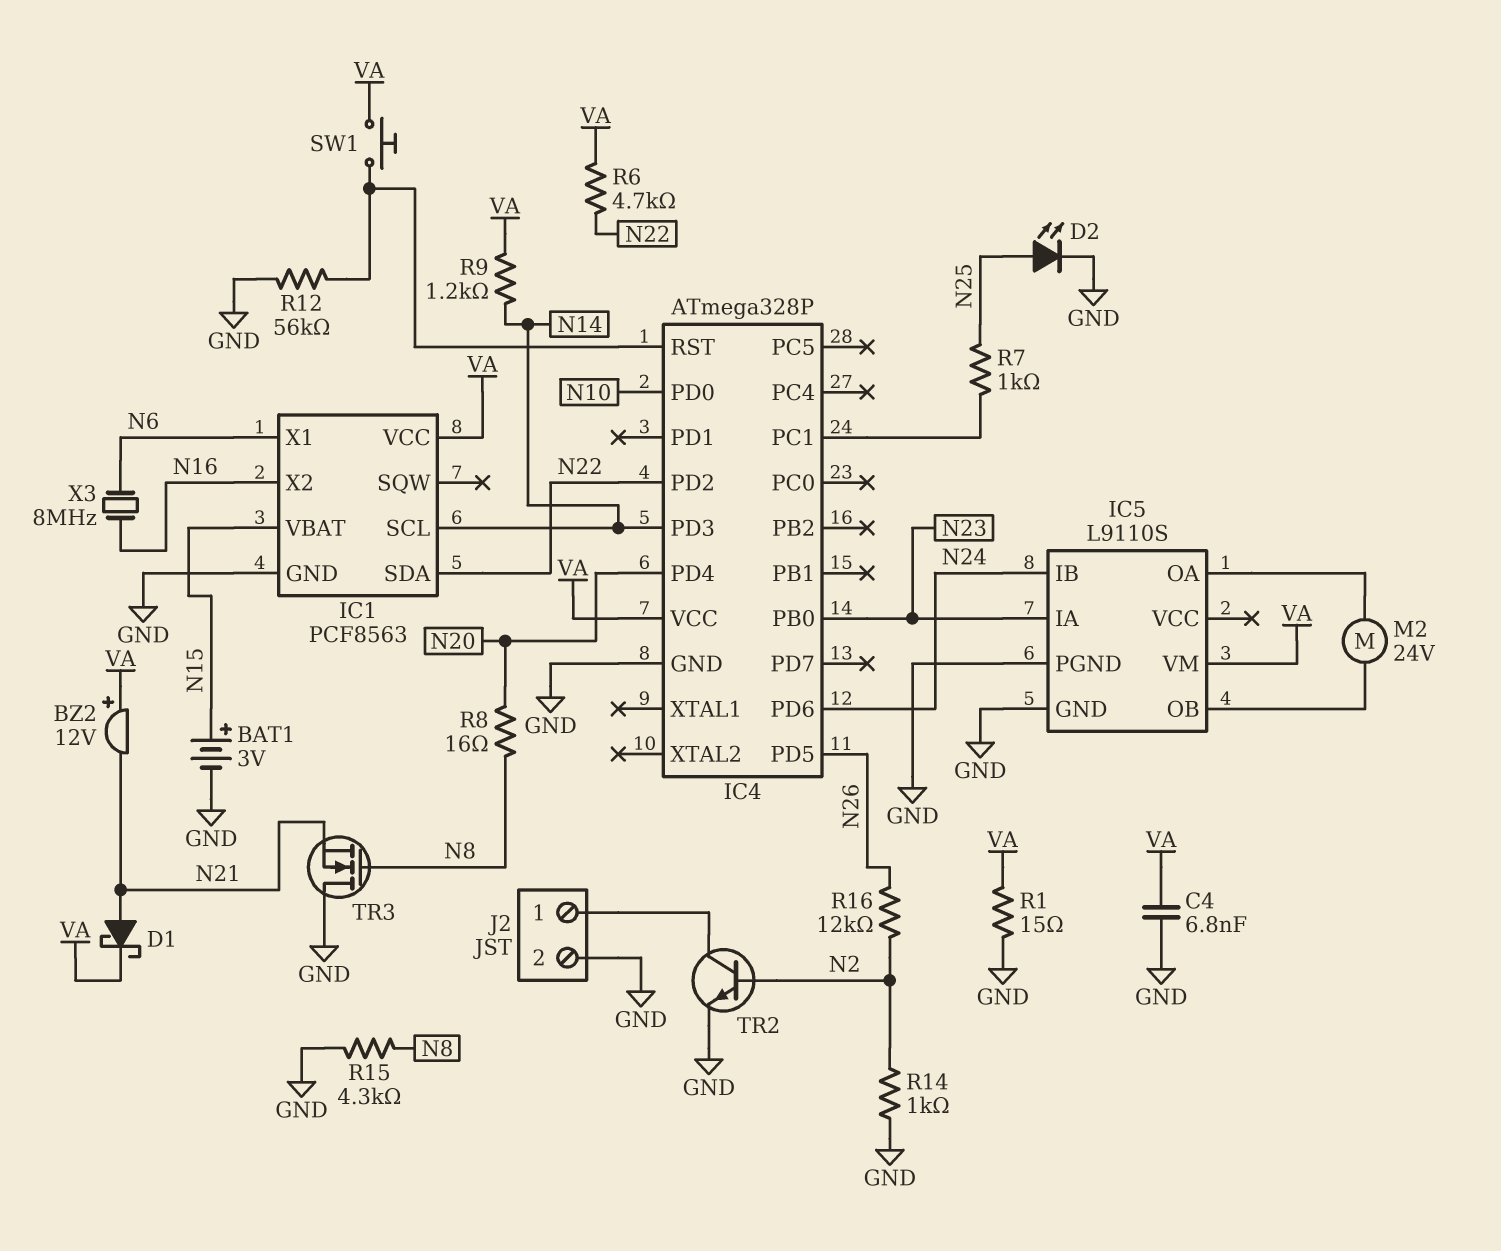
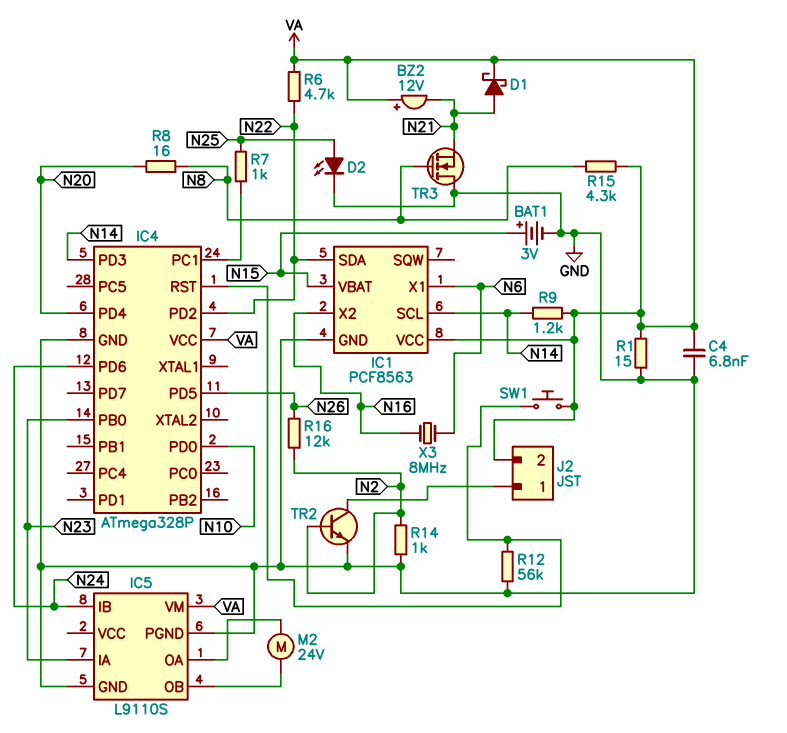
J2 pin 2: GND -> VA
R15: 4.3k (GND, N8) -> 4.3k (N8, VA)

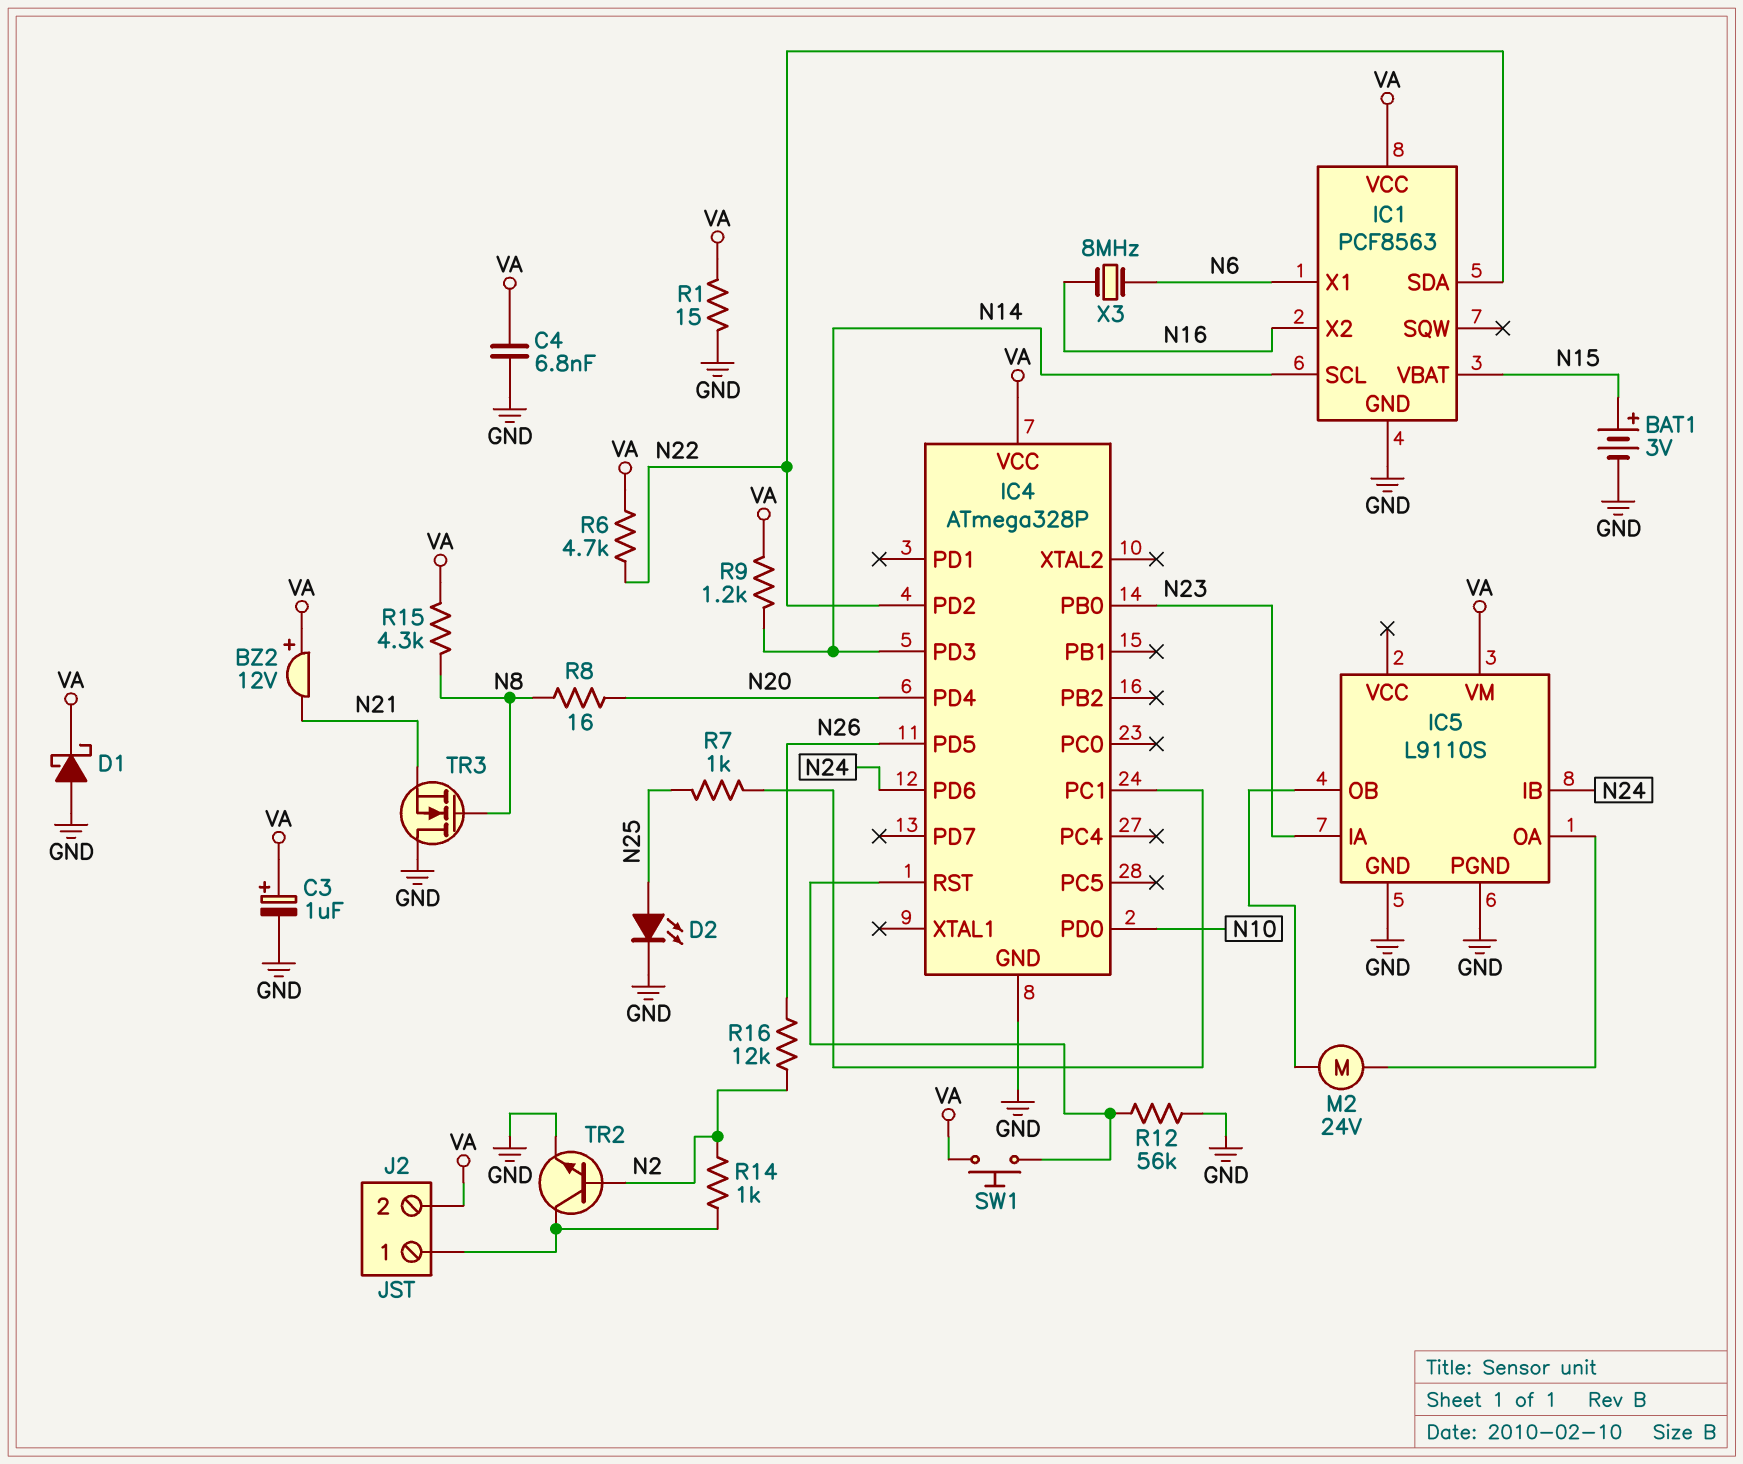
C3: none -> 1uF (plus VA, minus GND)
D1: schottky (A N21, K VA) -> schottky (A GND, K VA)
R14: 1k (GND, N2) -> 1k (J2/1, N2)

